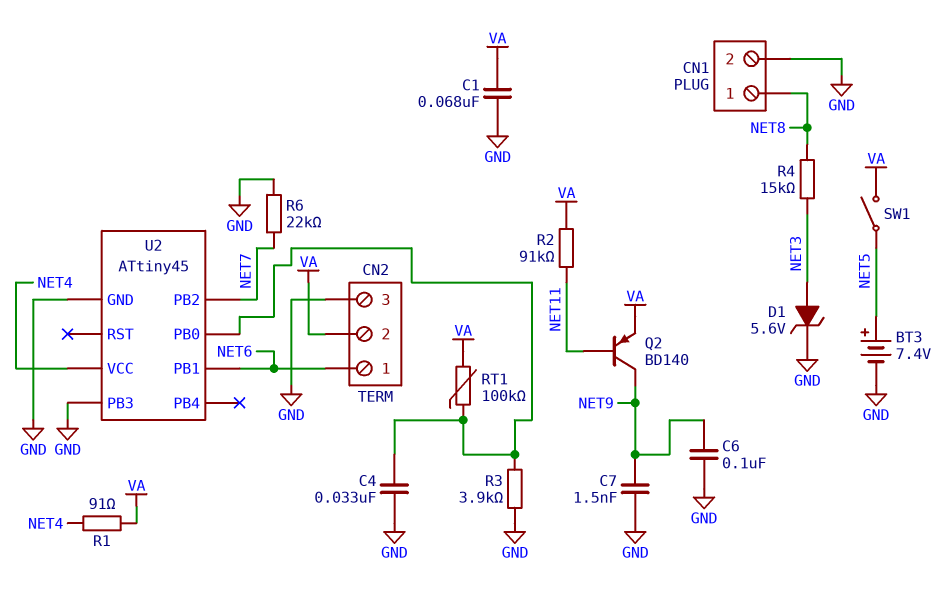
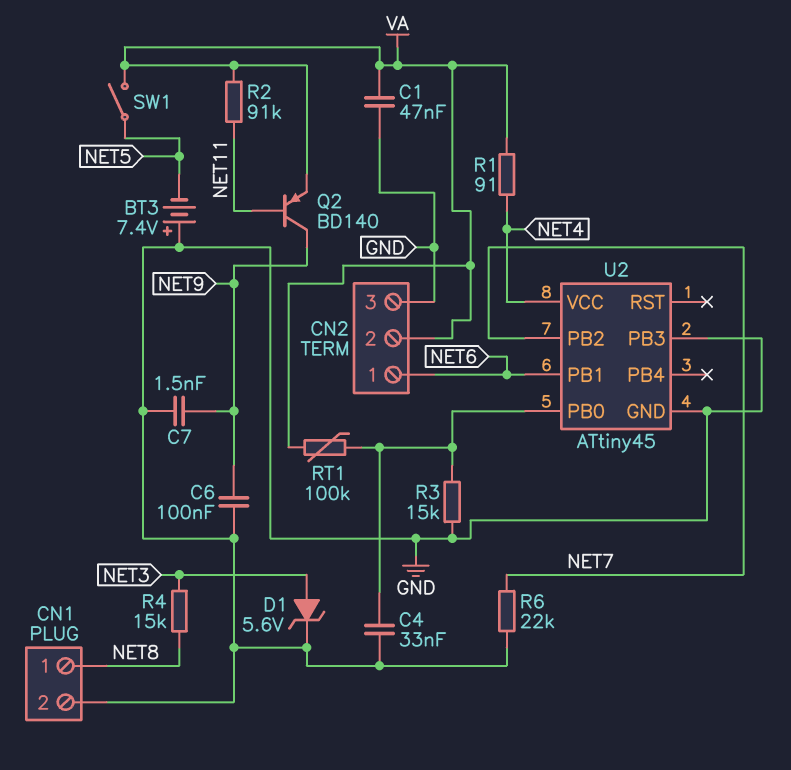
BT3: 7.4V (plus NET5, minus GND) -> 7.4V (plus GND, minus NET5)
C1: 68nF (GND, VA) -> 47nF (GND, VA)
R3: 3.9k (GND, U2/PB0) -> 15k (GND, U2/PB0)

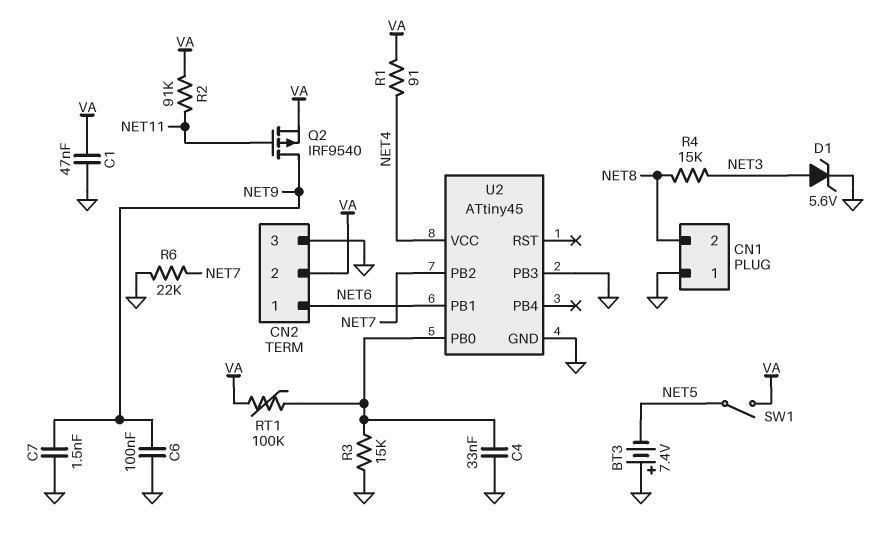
CN1 pin 1: NET8 -> GND
CN1 pin 2: GND -> NET8
Q2: PNP BD140 (B NET11, C NET9, E VA) -> PMOS IRF9540 (G NET11, D NET9, S VA)

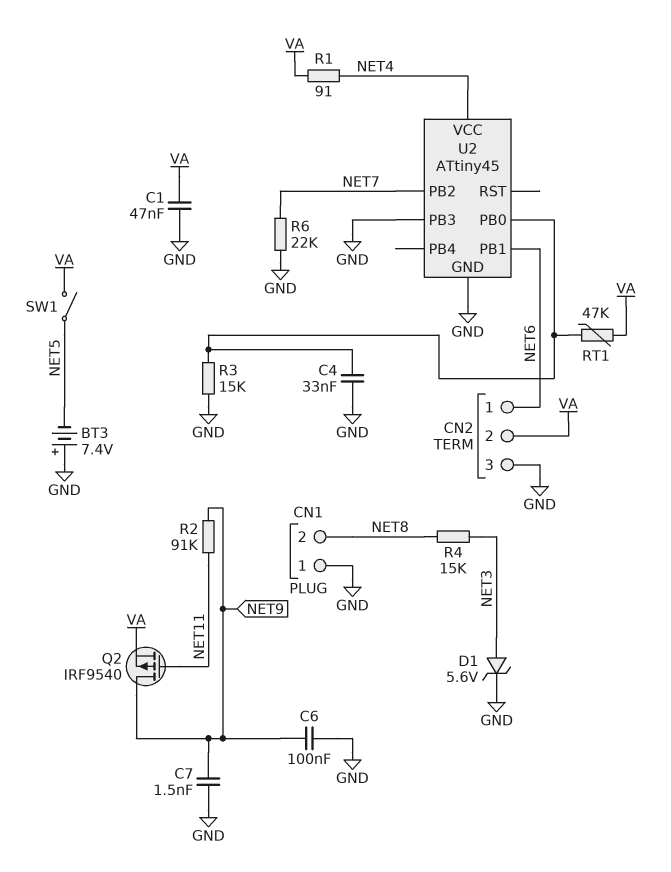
R2: 91k (NET11, VA) -> 91k (NET9, NET11)
RT1: 100k (U2/PB0, VA) -> 47k (U2/PB0, VA)

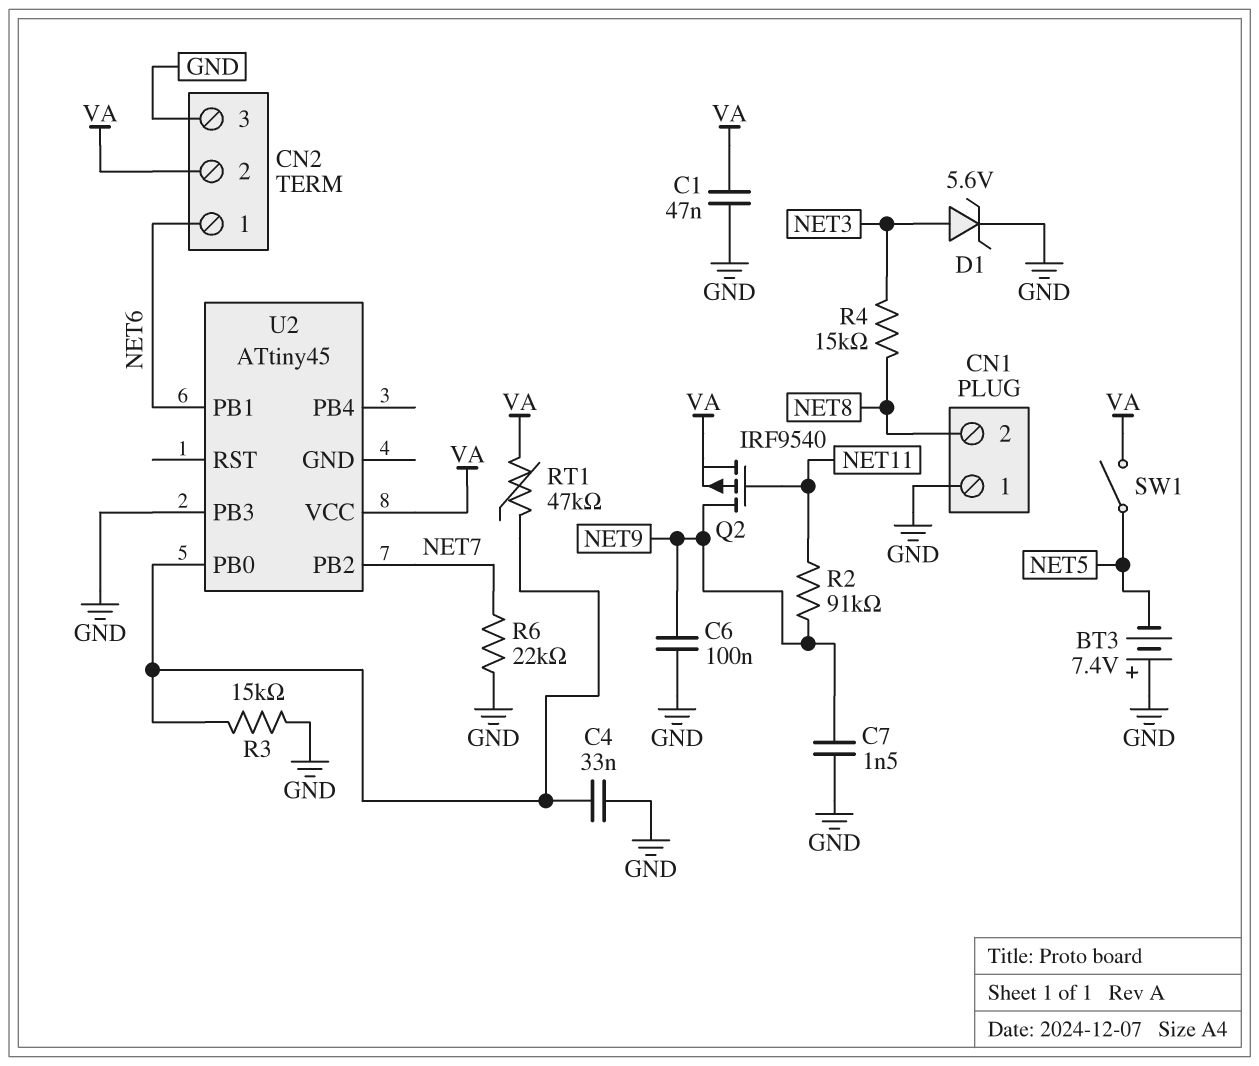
R1: 91 (NET4, VA) -> none
U2 pin GND: GND -> none
U2 pin VCC: NET4 -> VA

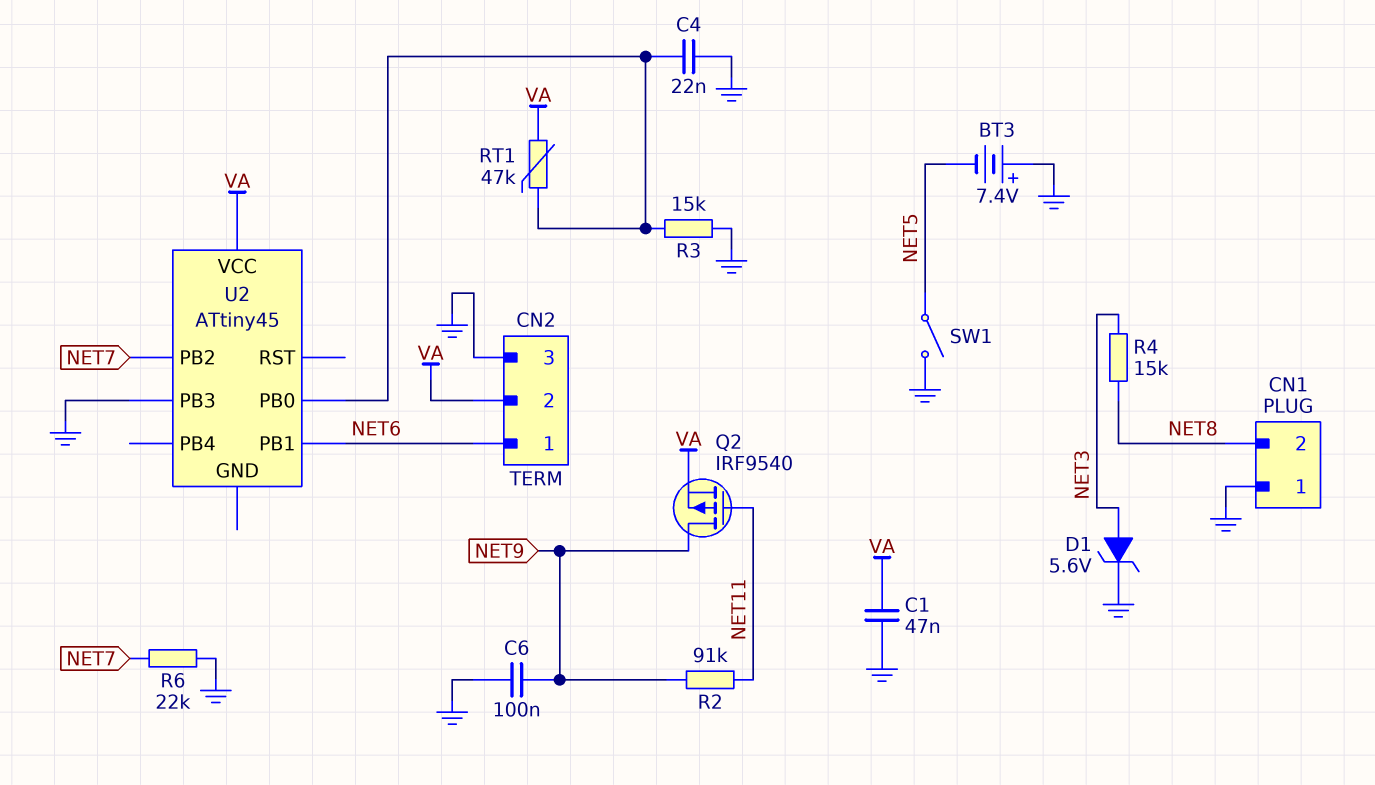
C4: 33nF (GND, U2/PB0) -> 22nF (GND, U2/PB0)
C7: 1.5nF (GND, NET9) -> none
SW1: switch (NET5, VA) -> switch (GND, NET5)

